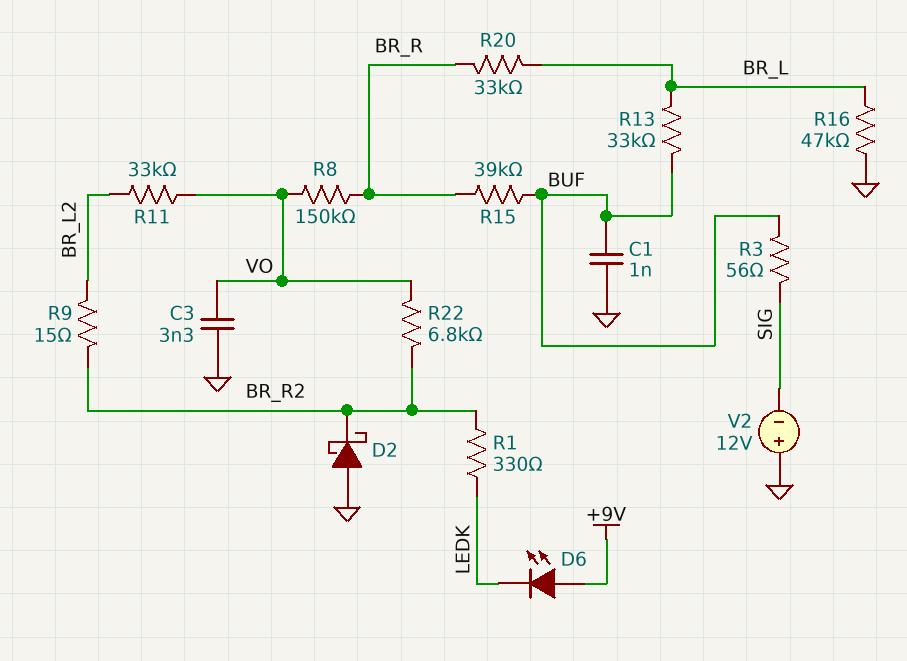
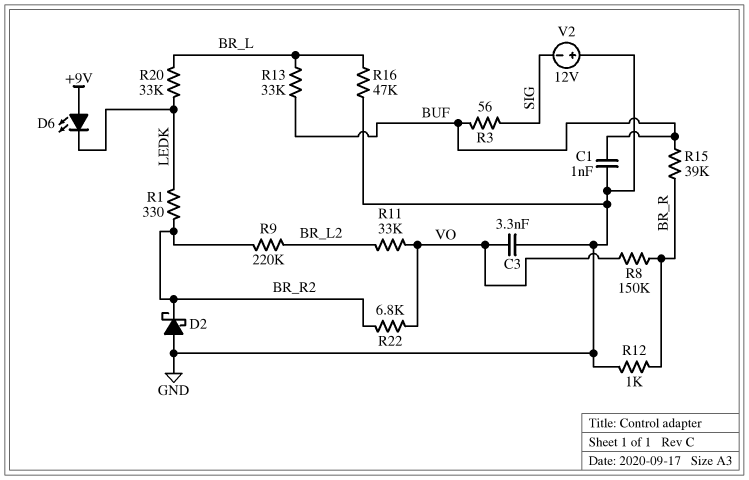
R9: 15 (BR_L2, BR_R2) -> 220k (BR_L2, BR_R2)
R12: none -> 1k (BR_R, GND)
R20: 33k (BR_L, BR_R) -> 33k (BR_L, LEDK)

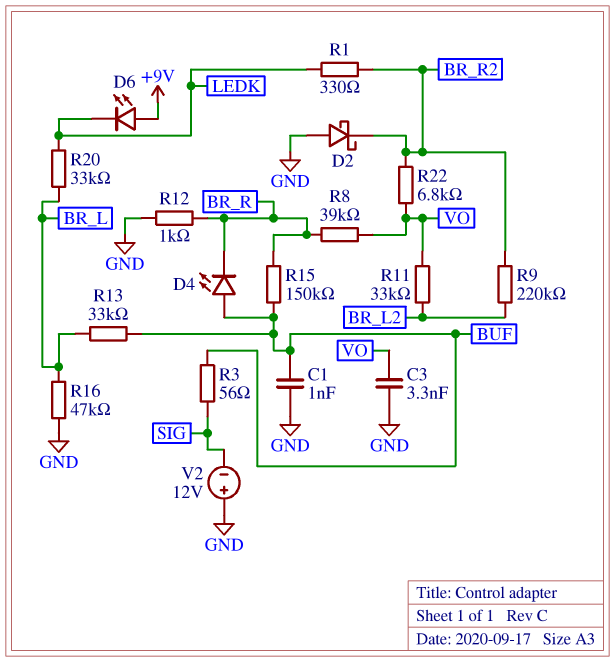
D4: none -> LED (A BUF, K BR_R)
R8: 150k (BR_R, VO) -> 39k (BR_R, VO)
R15: 39k (BR_R, BUF) -> 150k (BR_R, BUF)

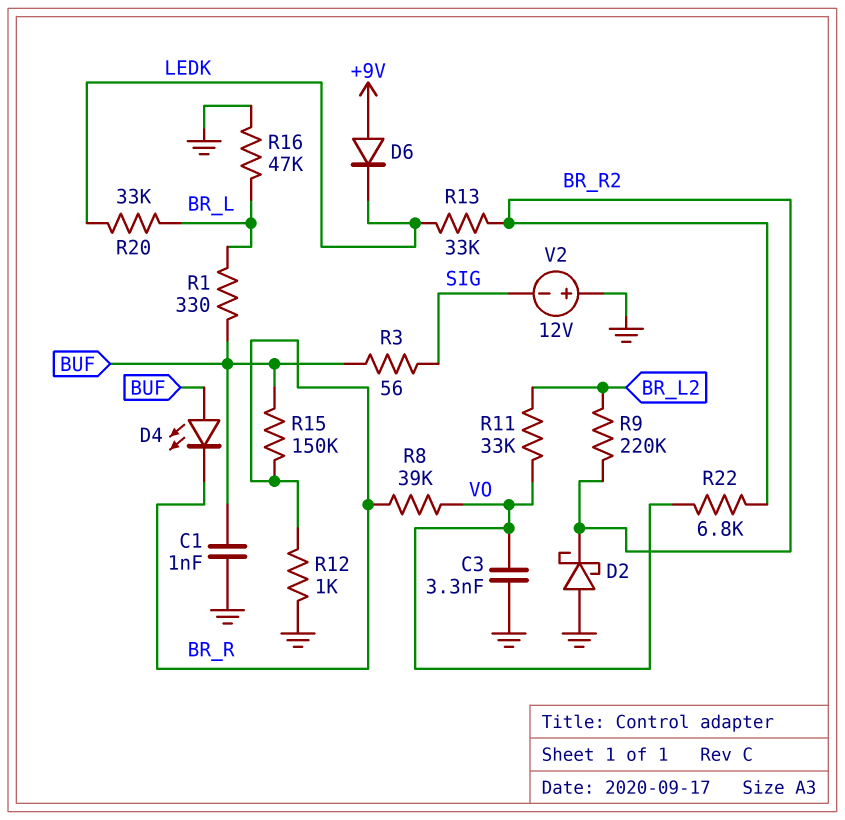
D6: LED (A +9V, K LEDK) -> diode (A +9V, K LEDK)
R1: 330 (BR_R2, LEDK) -> 330 (BR_L, BUF)
R13: 33k (BR_L, BUF) -> 33k (BR_R2, LEDK)

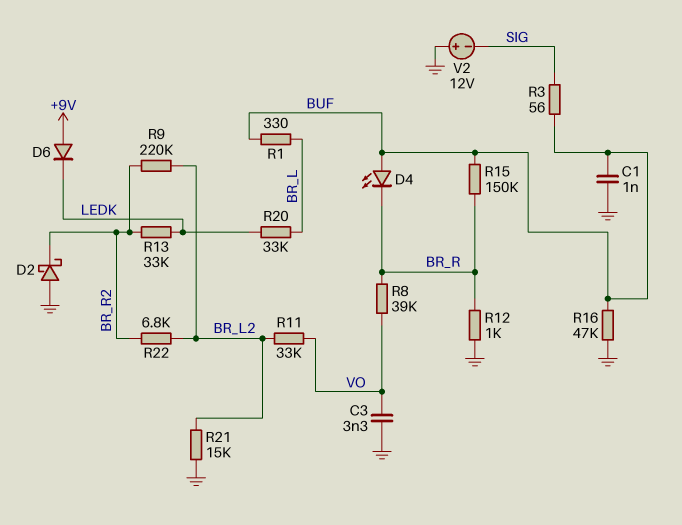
R16: 47k (BR_L, GND) -> 47k (BUF, GND)
R21: none -> 15k (BR_L2, GND)
R22: 6.8k (BR_R2, VO) -> 6.8k (BR_L2, BR_R2)

